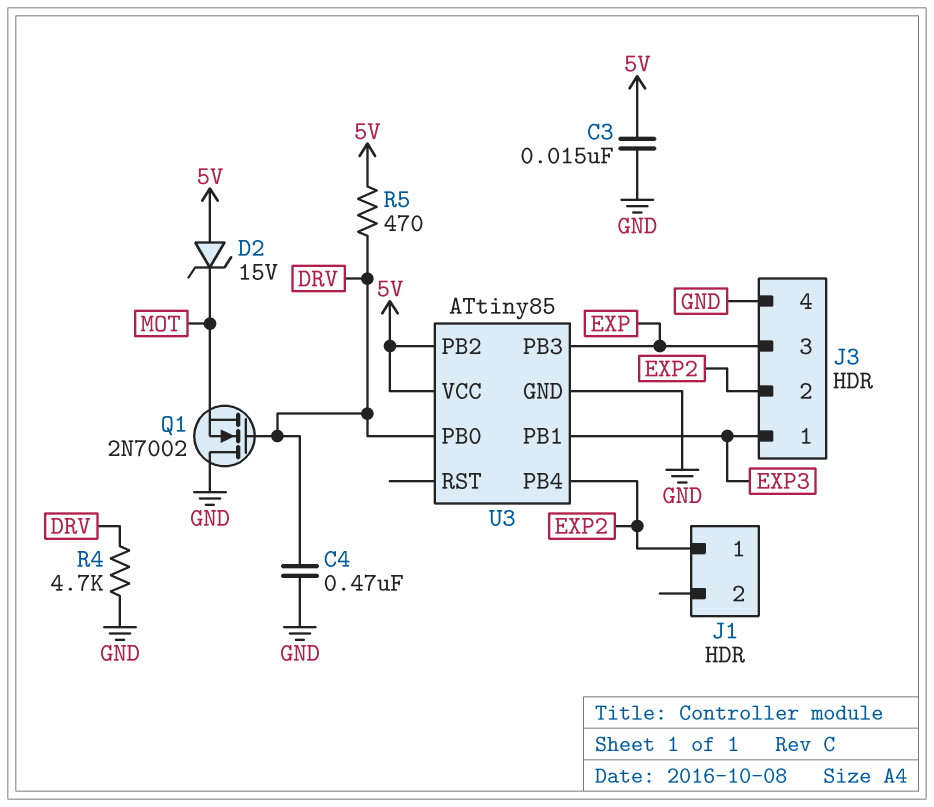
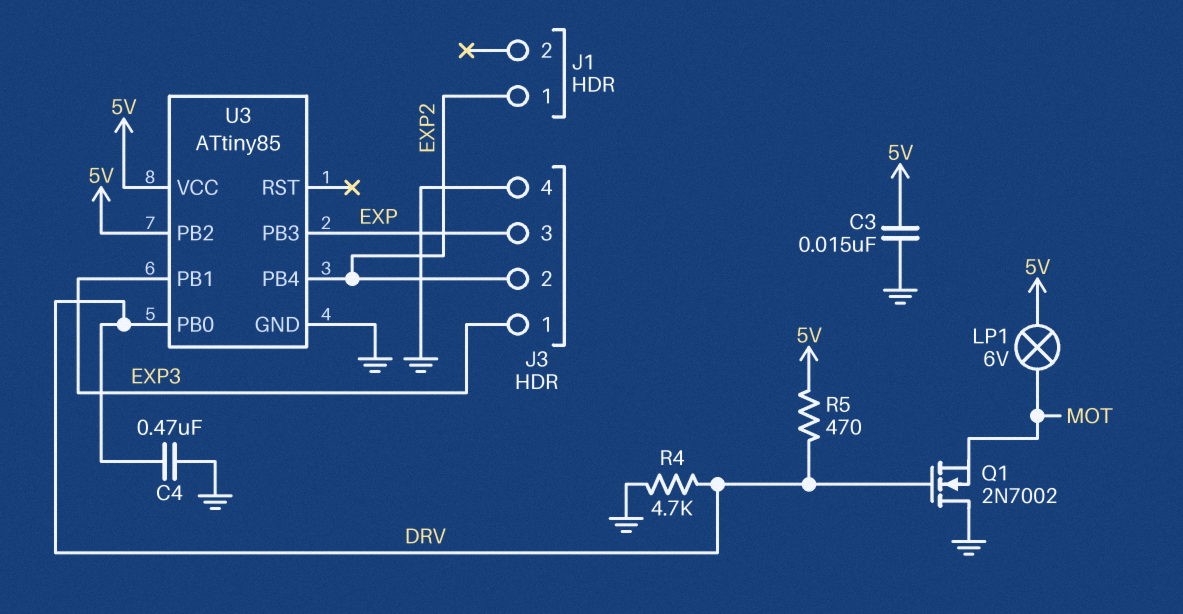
D2: zener 15V (A 5V, K MOT) -> none
LP1: none -> lamp 6V (5V, MOT)

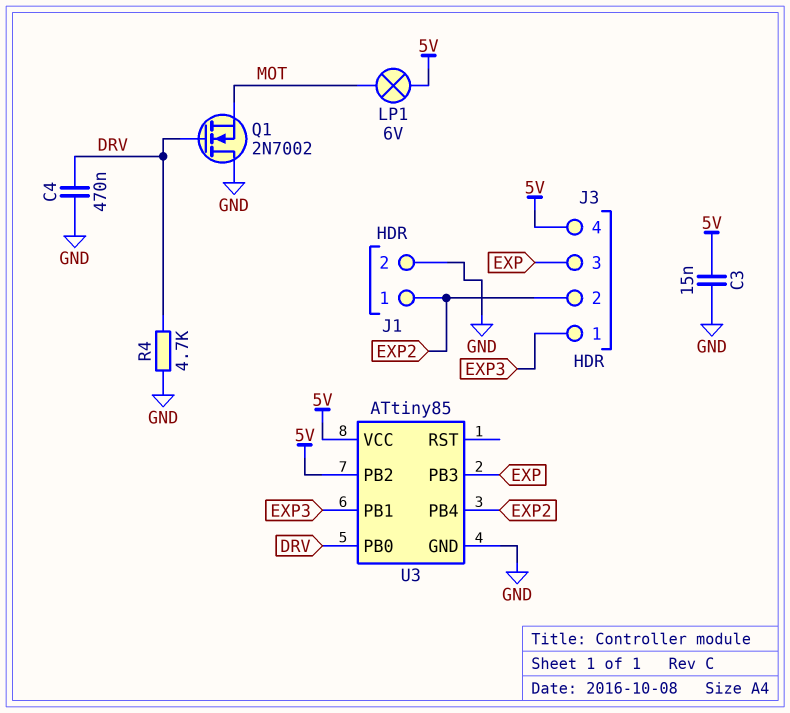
J1 pin 2: none -> GND
J3 pin 4: GND -> 5V
R5: 470 (5V, DRV) -> none

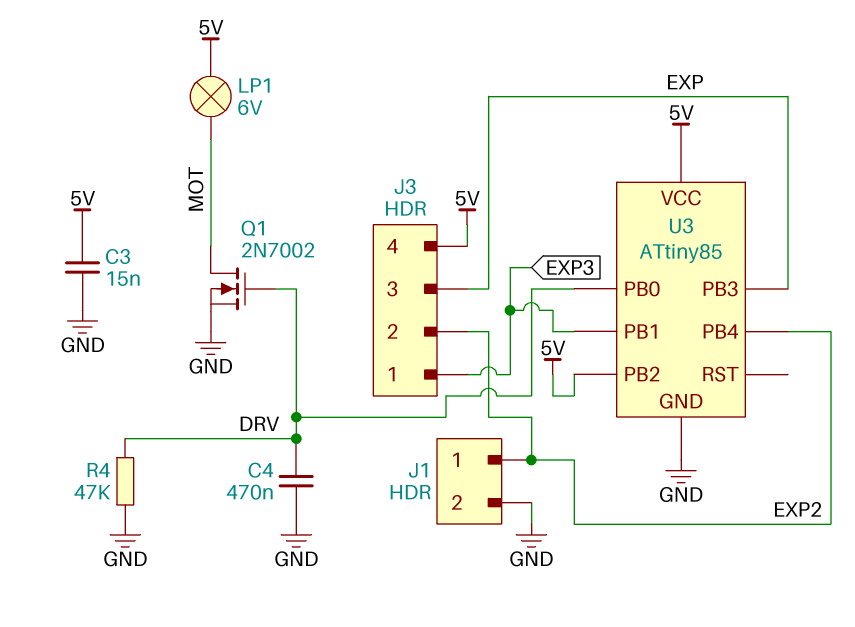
Q1: NMOS 2N7002 (G DRV, D GND, S MOT) -> NMOS 2N7002 (G DRV, D MOT, S GND)
R4: 4.7k (DRV, GND) -> 47k (DRV, GND)

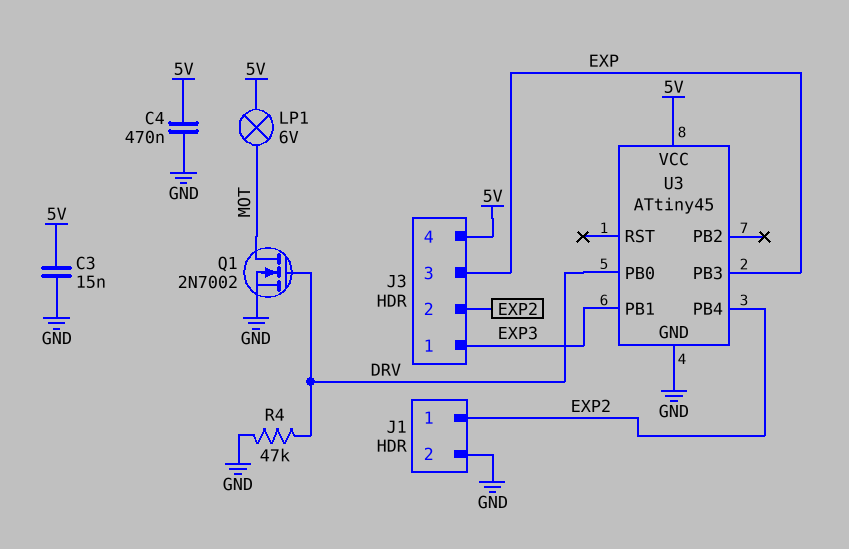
C4: 470nF (DRV, GND) -> 470nF (5V, GND)
U3: ATtiny85 -> ATtiny45
U3 pin PB2: 5V -> none

